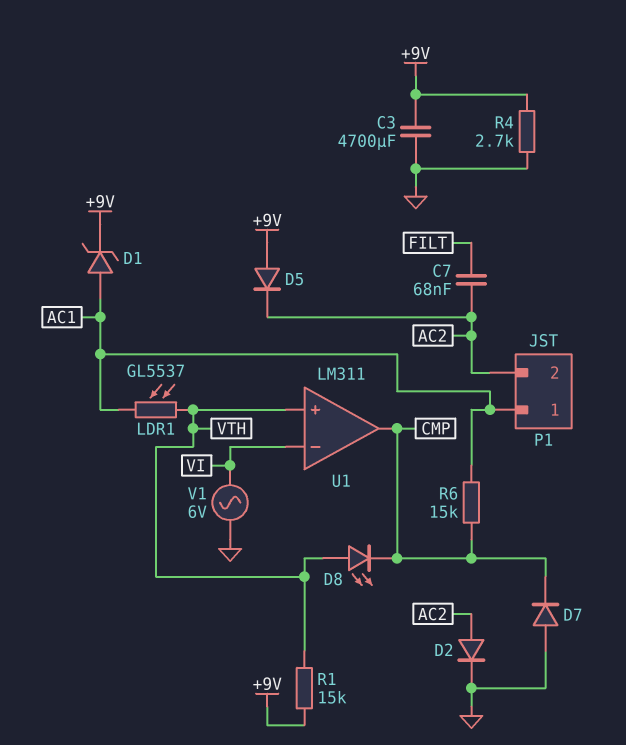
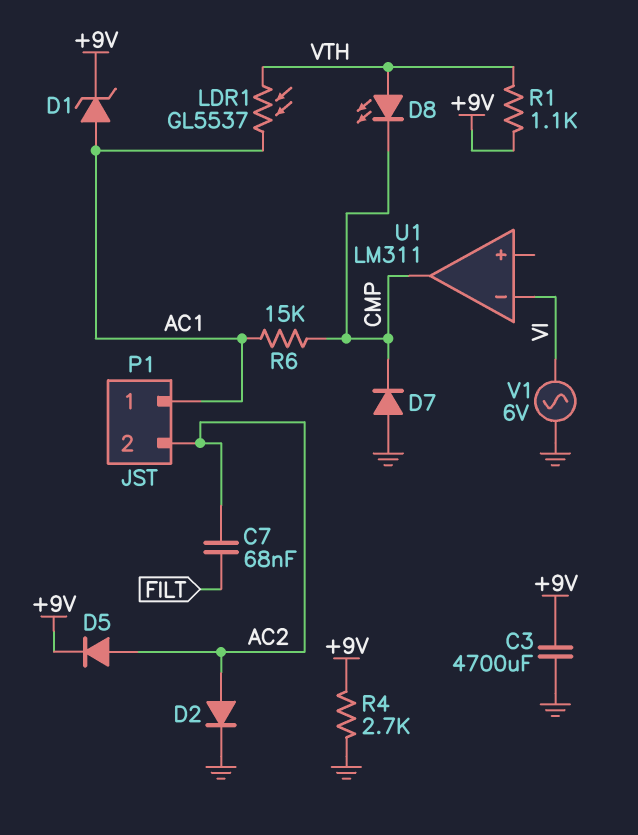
D5: diode (A +9V, K AC2) -> diode (A AC2, K +9V)
R1: 15k (+9V, VTH) -> 1.1k (+9V, VTH)
U1 pin in+: VTH -> none

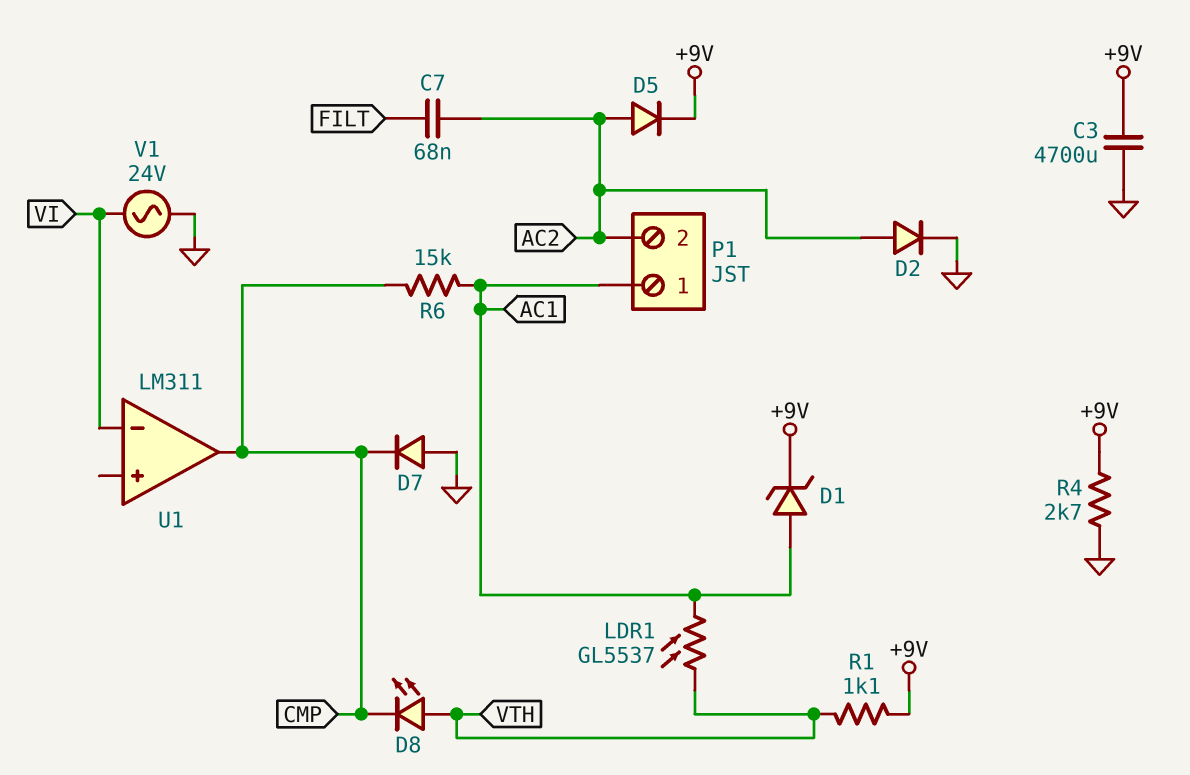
V1: AC 6V (GND, VI) -> AC 24V (GND, VI)

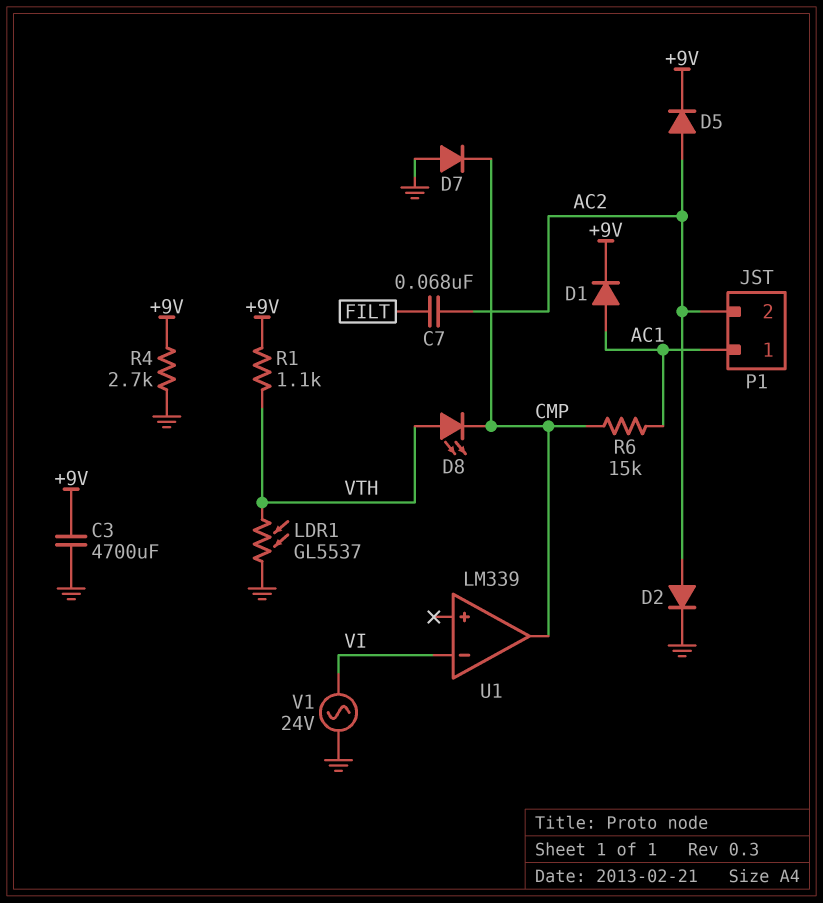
D1: zener (A AC1, K +9V) -> diode (A AC1, K +9V)
LDR1: GL5537 (AC1, VTH) -> GL5537 (GND, VTH)
U1: LM311 -> LM339

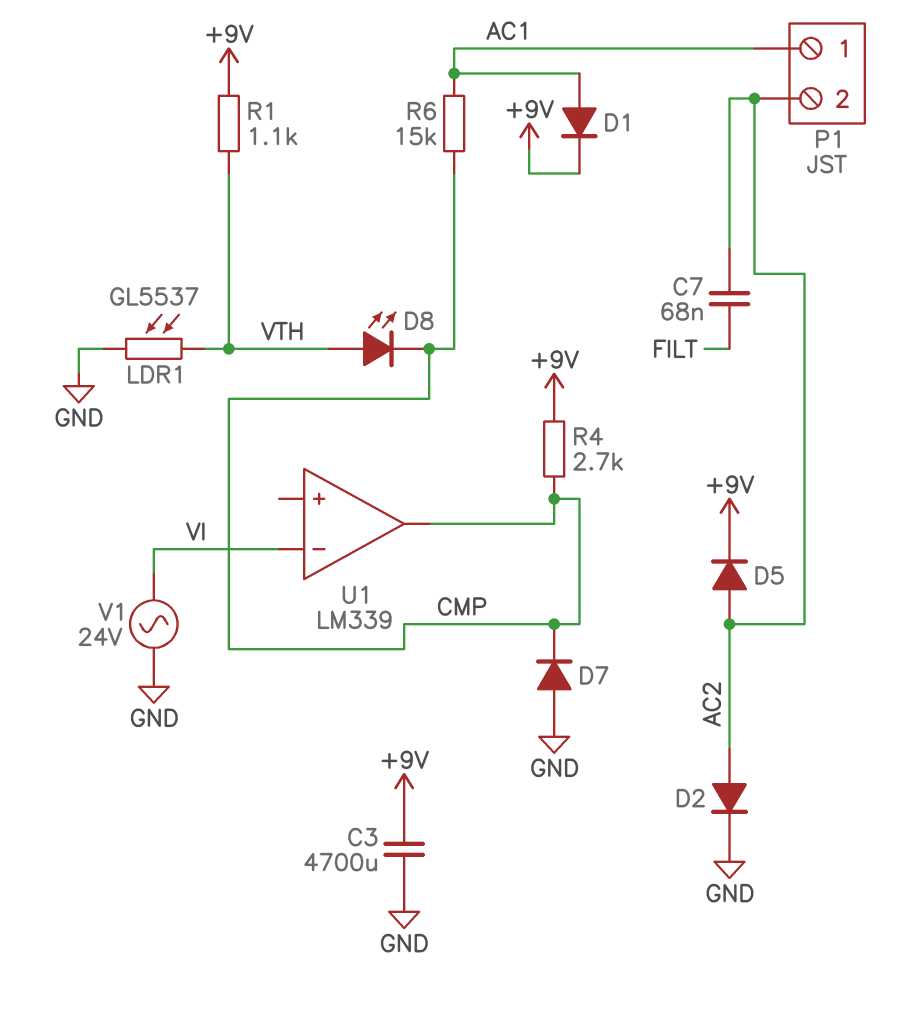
R4: 2.7k (+9V, GND) -> 2.7k (+9V, CMP)

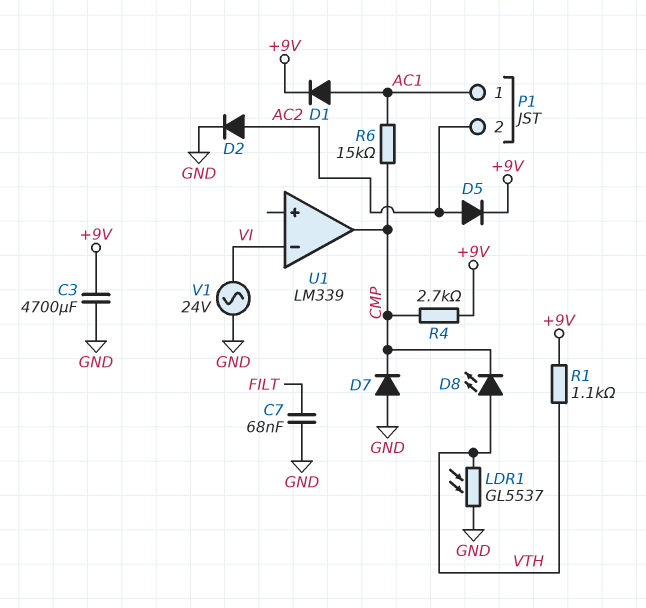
C7: 68nF (AC2, FILT) -> 68nF (FILT, GND)

